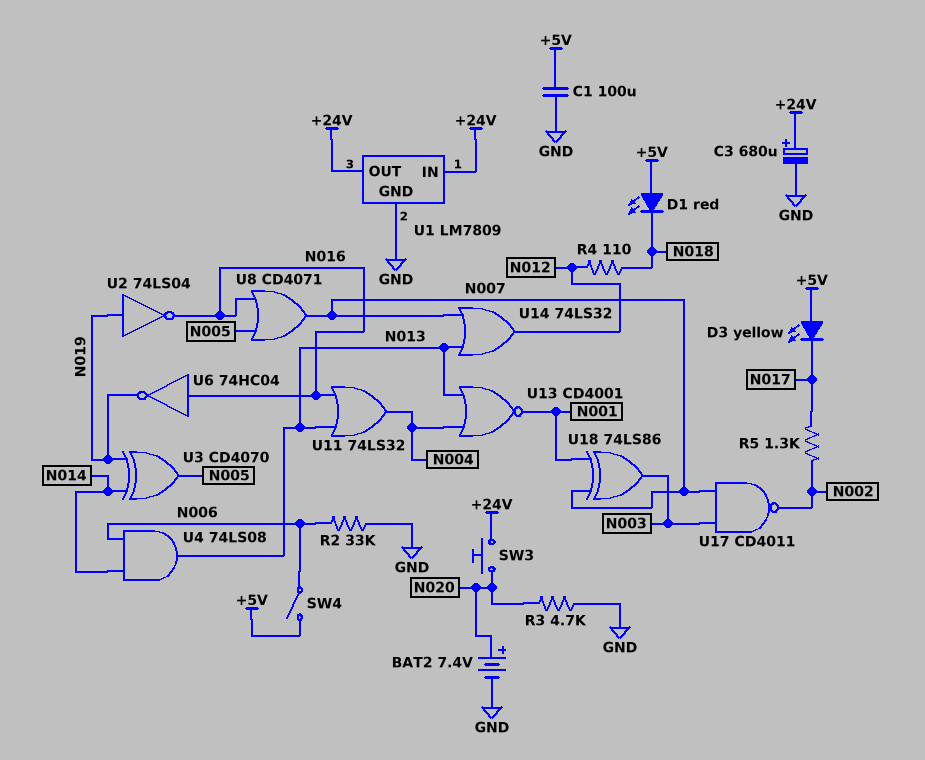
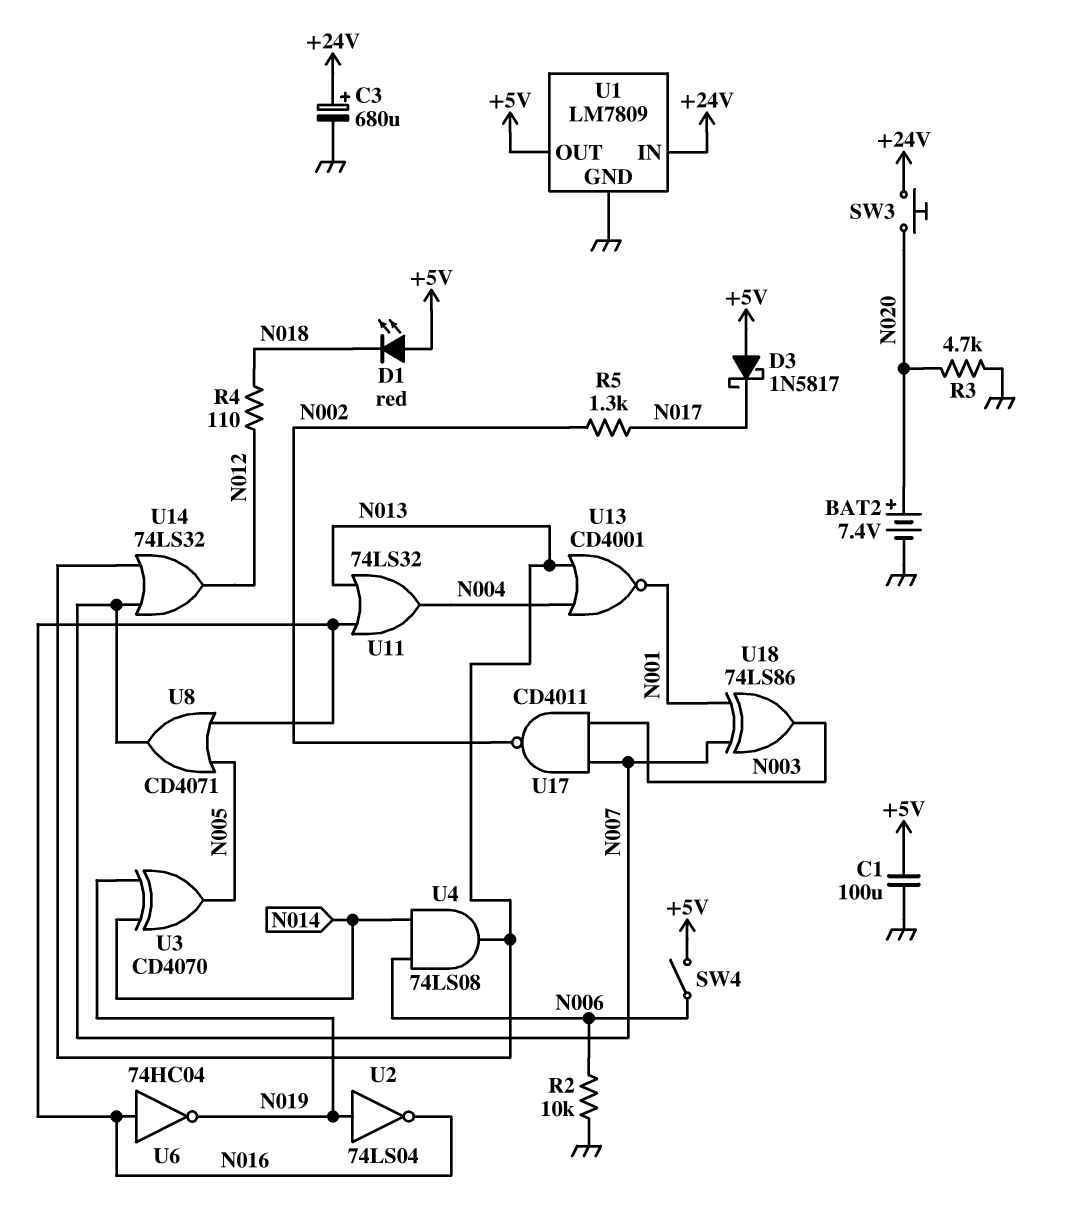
D3: LED yellow (A +5V, K N017) -> schottky 1N5817 (A +5V, K N017)
R2: 33k (GND, N006) -> 10k (GND, N006)
U1 pin OUT: +24V -> +5V

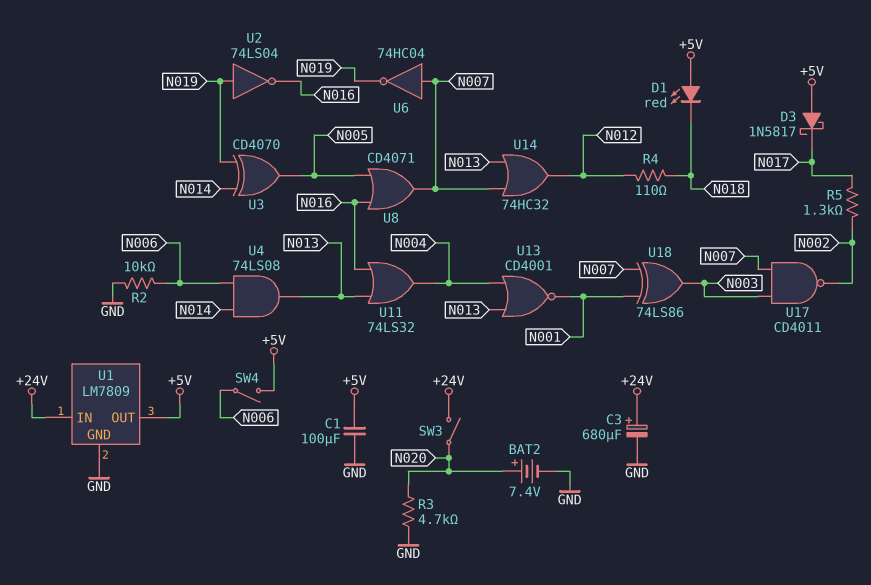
SW3: button (+24V, N020) -> switch (+24V, N020)
U6: NOT 74HC04 (in N016, out N019) -> NOT 74HC04 (in N007, out N019)
U14: OR 74LS32 (in N007, in N013, out N012) -> OR 74HC32 (in N007, in N013, out N012)

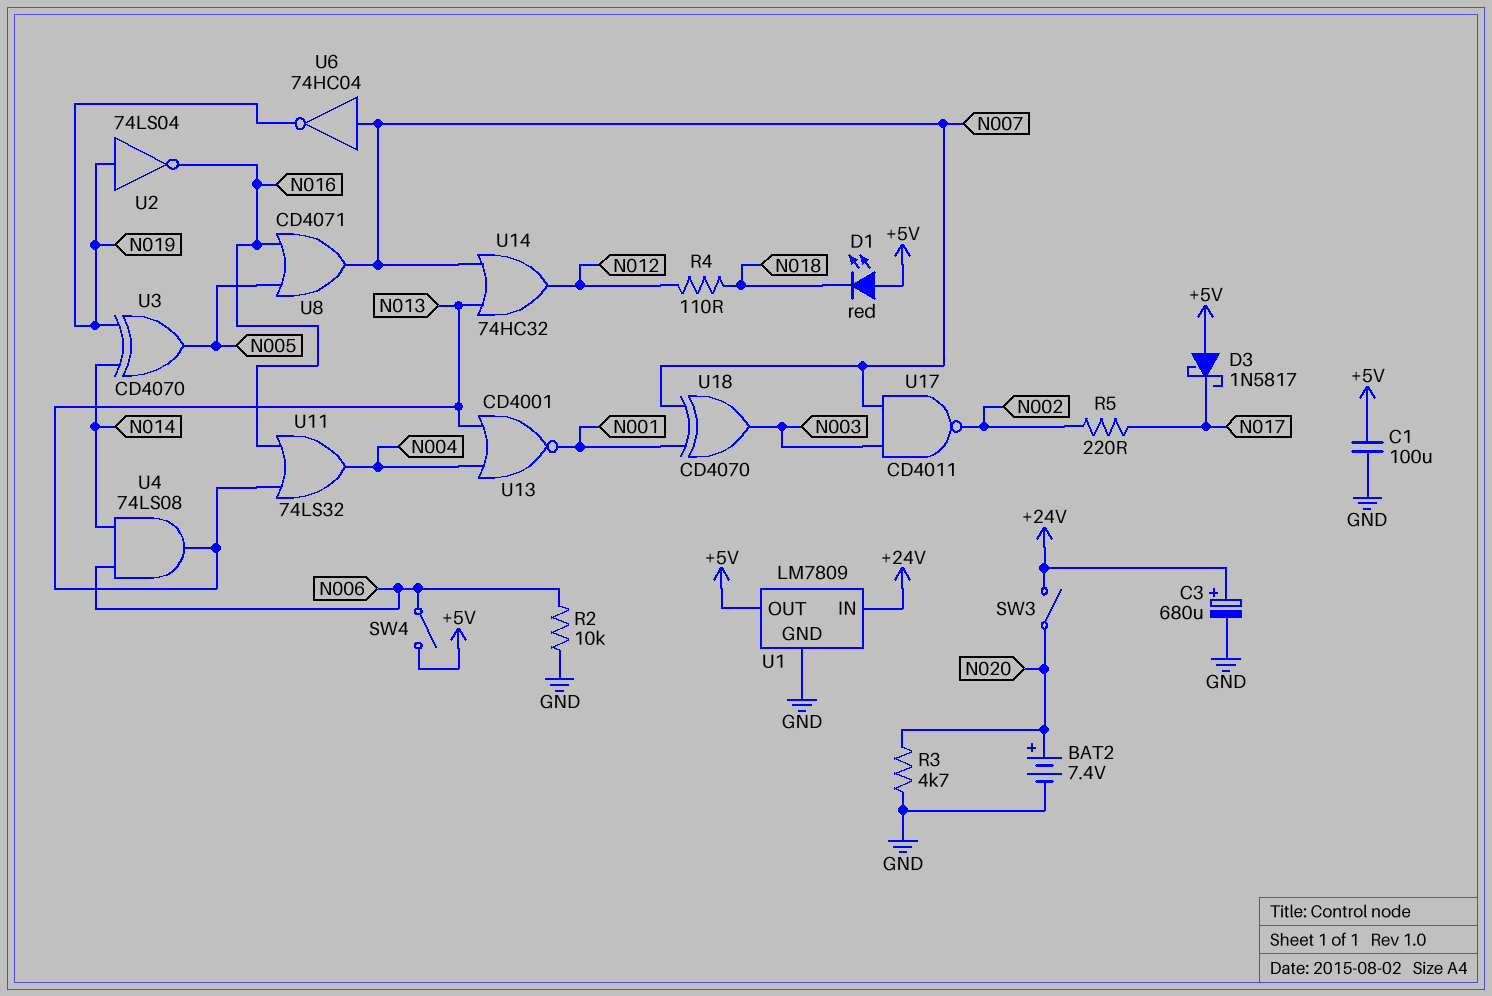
R5: 1.3k (N002, N017) -> 220 (N002, N017)
U18: XOR 74LS86 (in N001, in N007, out N003) -> XOR CD4070 (in N001, in N007, out N003)

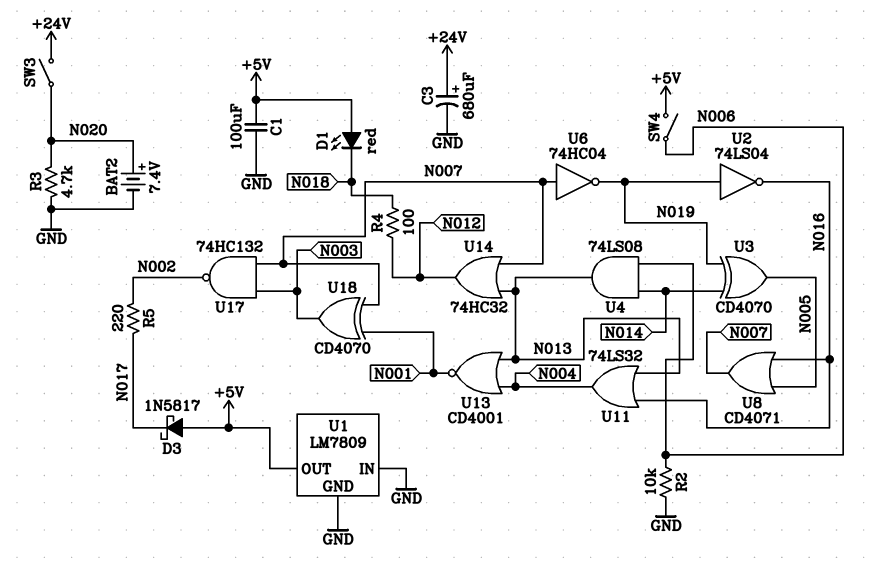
R4: 110 (N012, N018) -> 100 (N012, N018)
U1 pin IN: +24V -> GND
U17: NAND CD4011 (in N003, in N007, out N002) -> NAND 74HC132 (in N003, in N007, out N002)

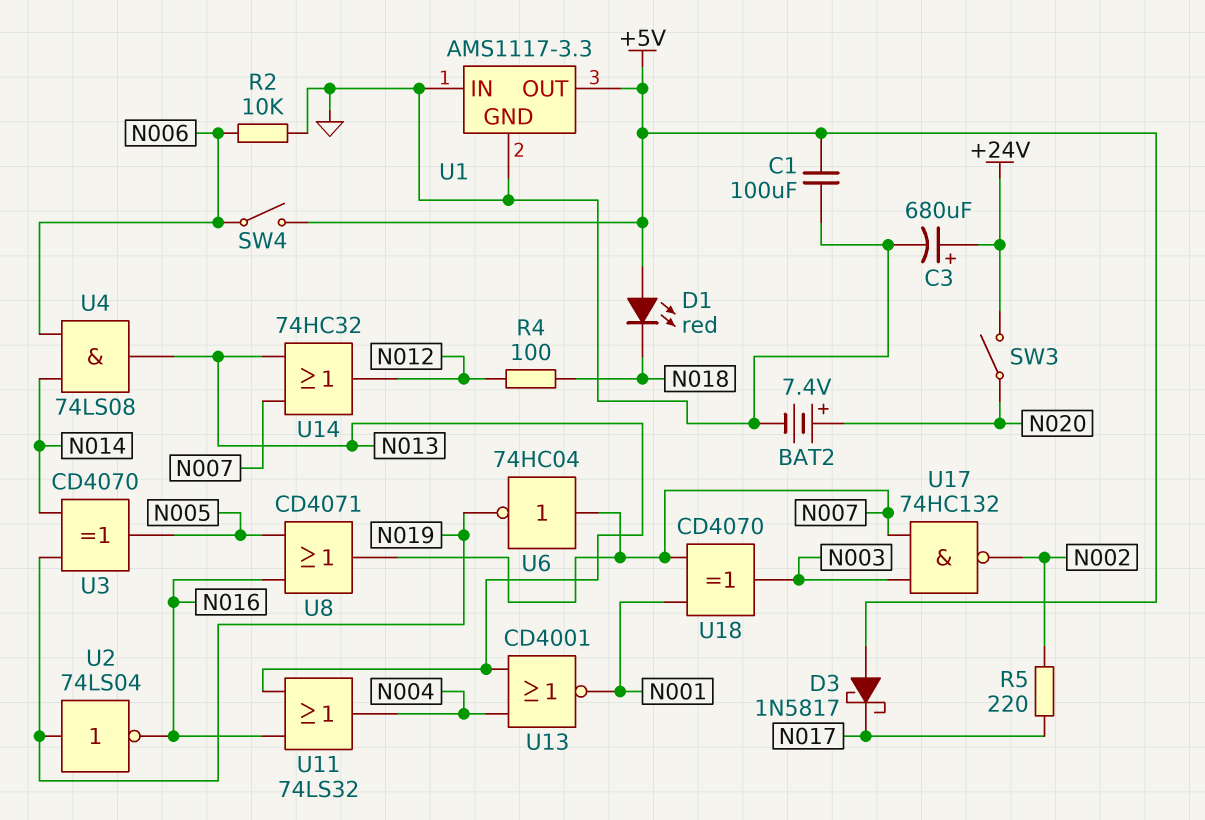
R3: 4.7k (GND, N020) -> none
U1: LM7809 -> AMS1117-3.3

